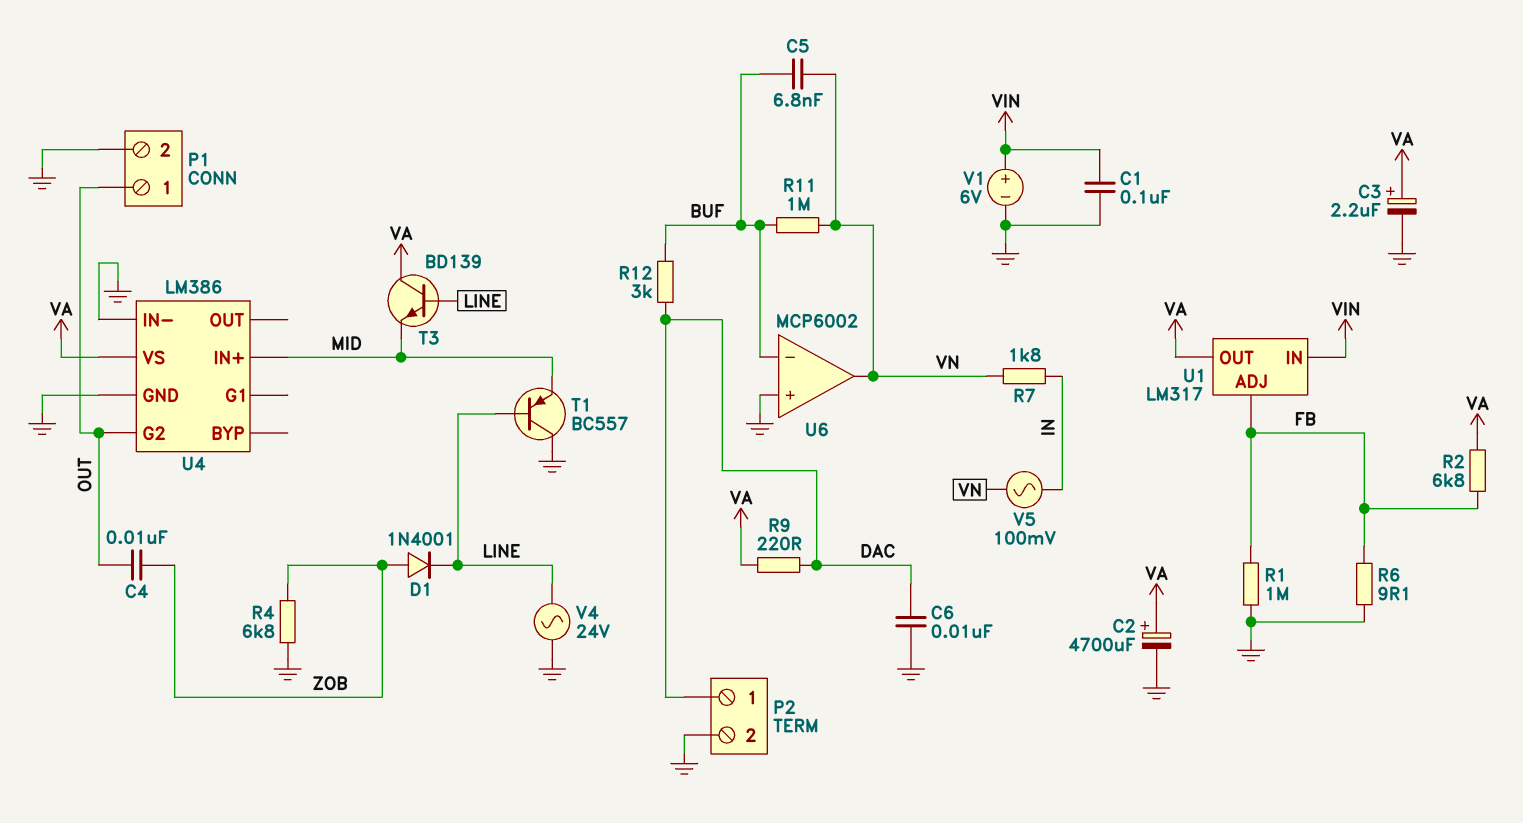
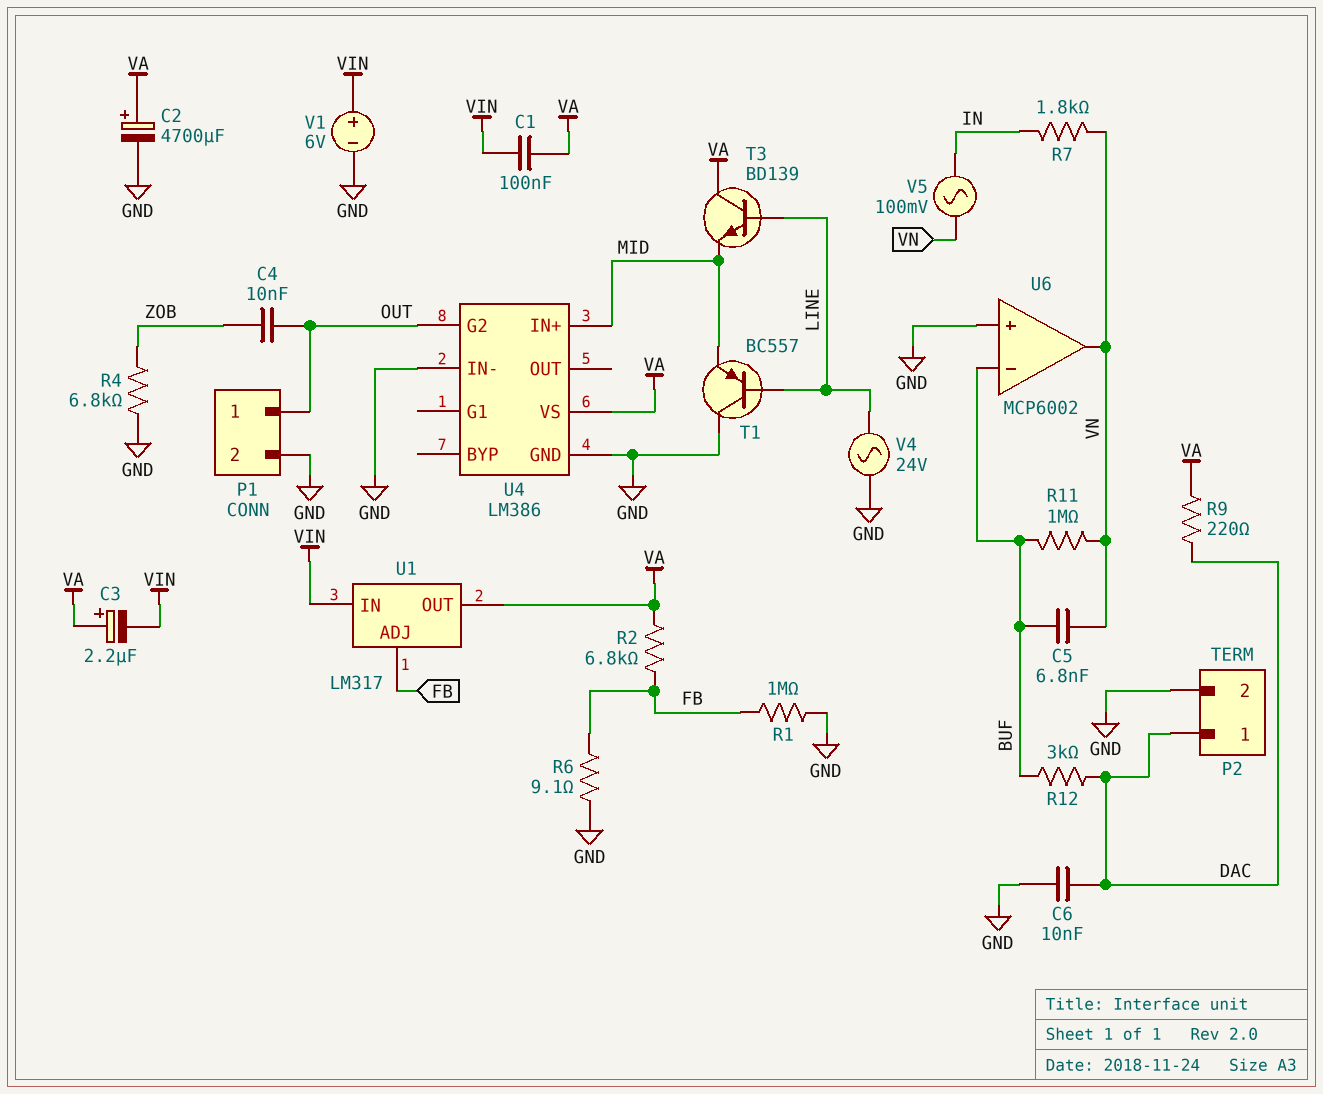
C1: 100nF (GND, VIN) -> 100nF (VA, VIN)
C3: 2.2uF (plus VA, minus GND) -> 2.2uF (plus VA, minus VIN)
D1: diode 1N4001 (A ZOB, K LINE) -> none

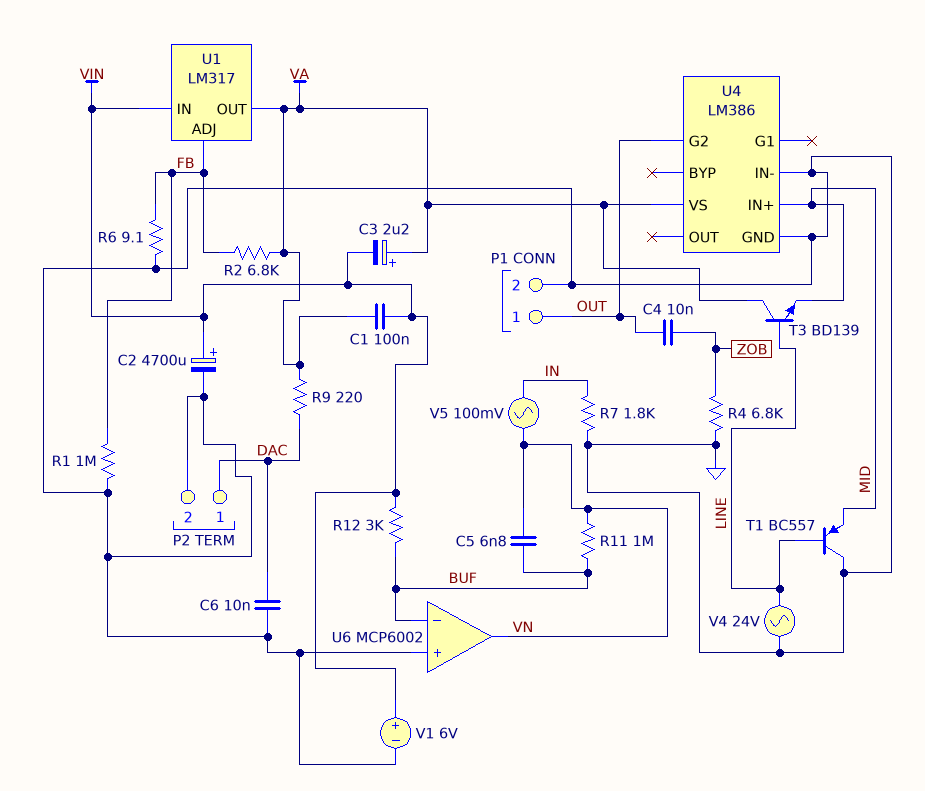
C2: 4700uF (plus VA, minus GND) -> 4700uF (plus VIN, minus GND)
R7: 1.8k (IN, VN) -> 1.8k (GND, IN)
R12: 3k (BUF, DAC) -> 3k (BUF, VIN)

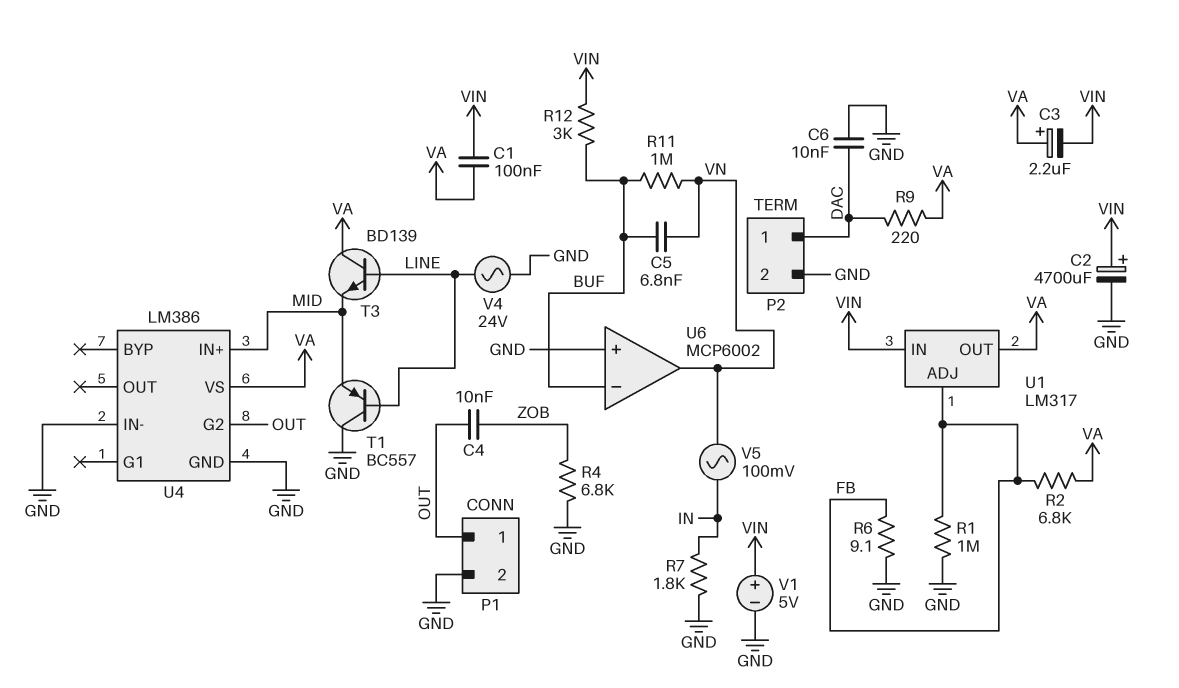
V1: 6V (plus VIN, minus GND) -> 5V (plus VIN, minus GND)

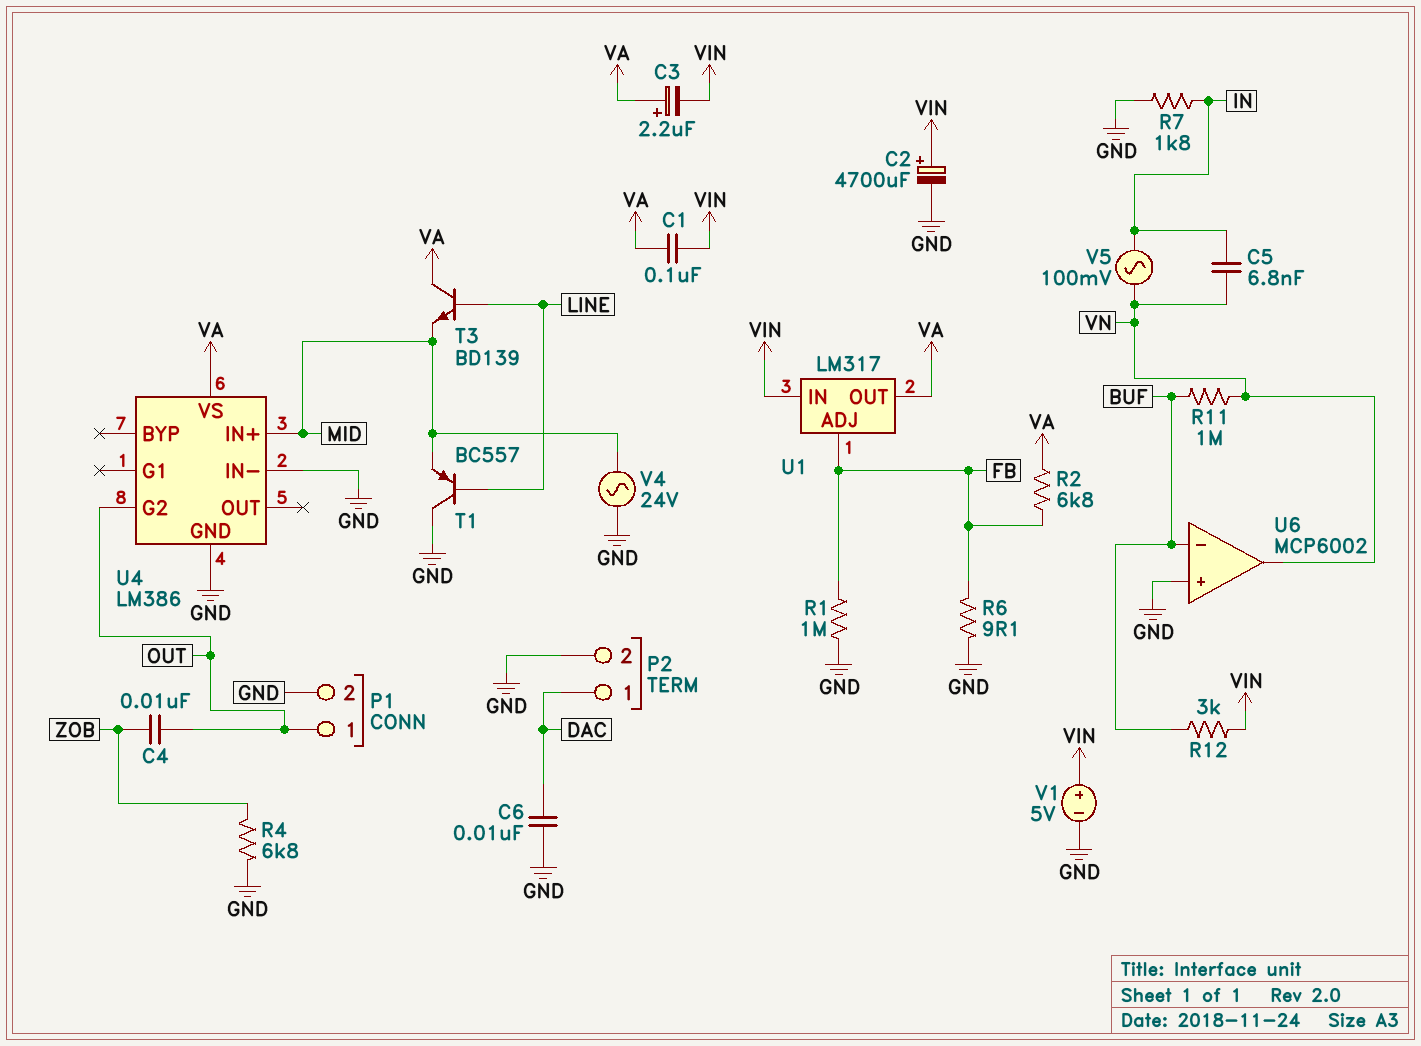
C5: 6.8nF (BUF, VN) -> 6.8nF (IN, VN)
R9: 220 (DAC, VA) -> none
V4: AC 24V (GND, LINE) -> AC 24V (GND, MID)

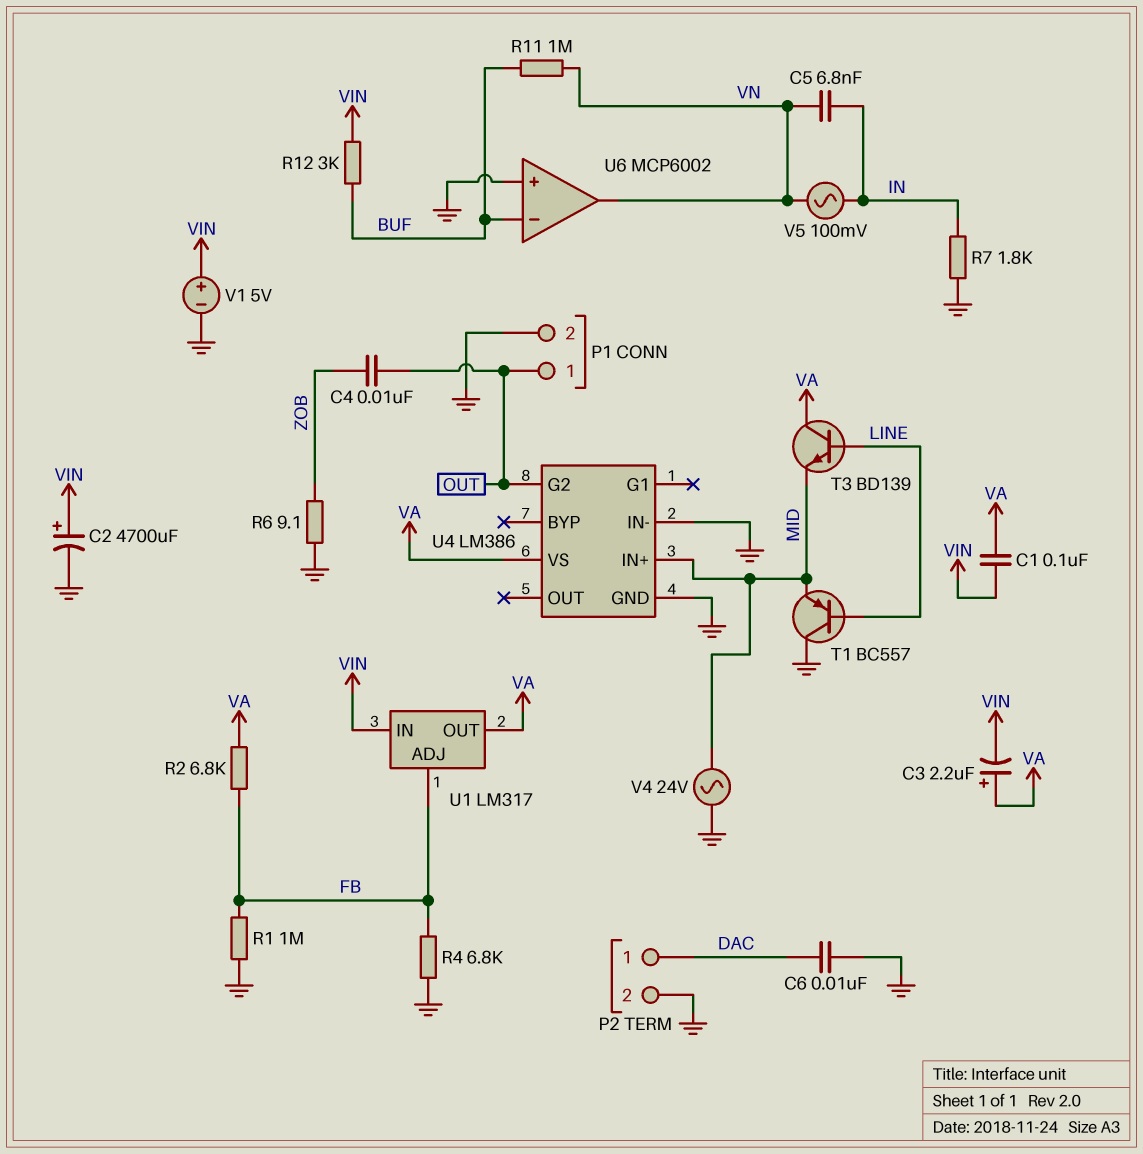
R4: 6.8k (GND, ZOB) -> 6.8k (FB, GND)
R6: 9.1 (FB, GND) -> 9.1 (GND, ZOB)

